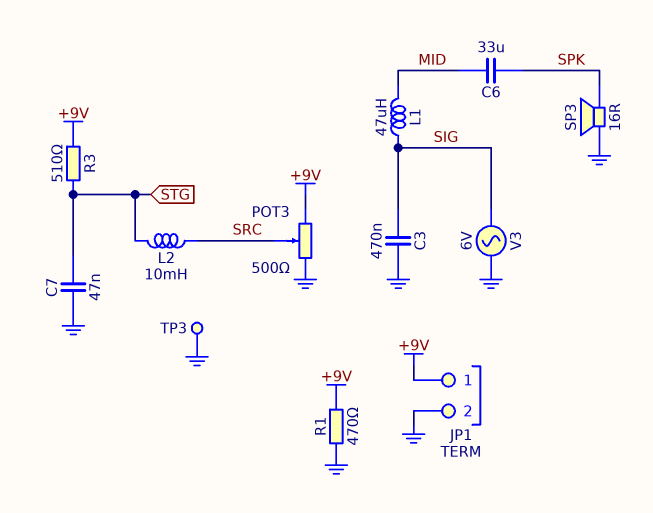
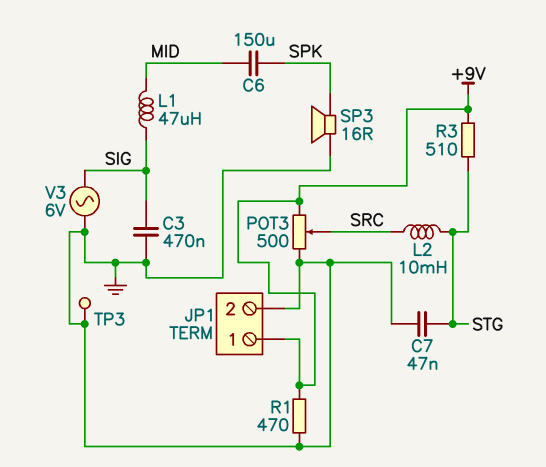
C6: 33uF (MID, SPK) -> 150uF (MID, SPK)

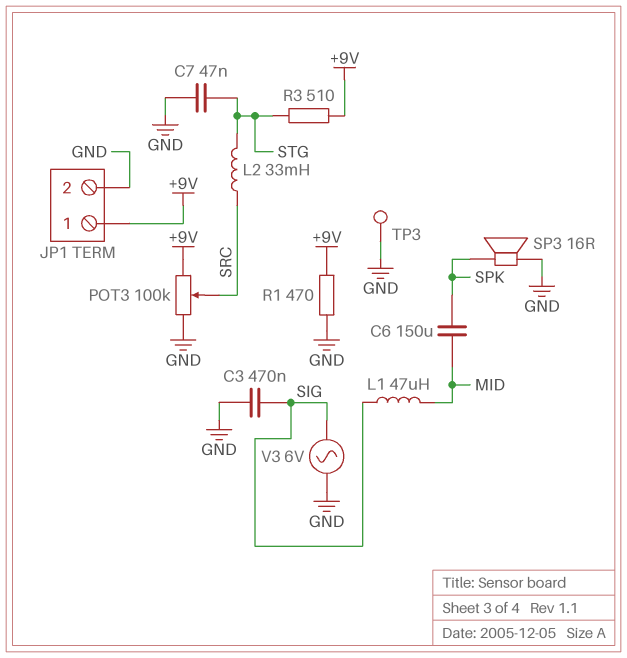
L2: 10mH (SRC, STG) -> 33mH (SRC, STG)
POT3: 500 (+9V, GND, wiper SRC) -> 100k (+9V, GND, wiper SRC)

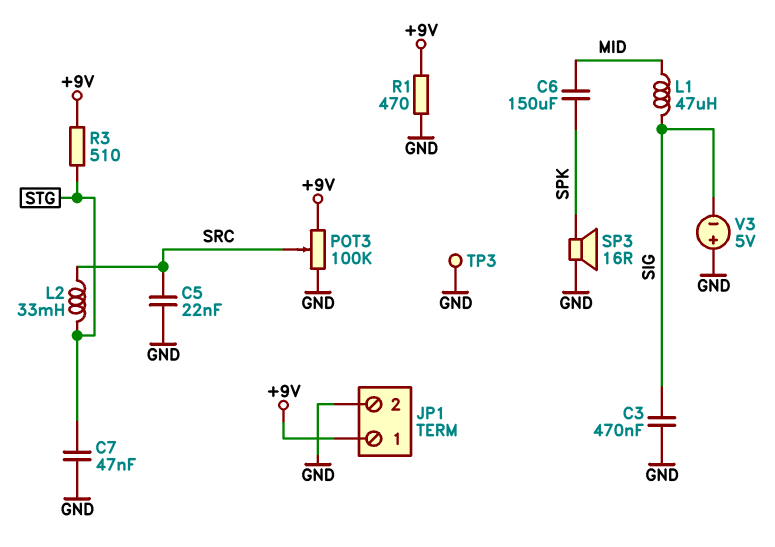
C5: none -> 22nF (GND, SRC)
V3: AC 6V (GND, SIG) -> 5V (plus GND, minus SIG)

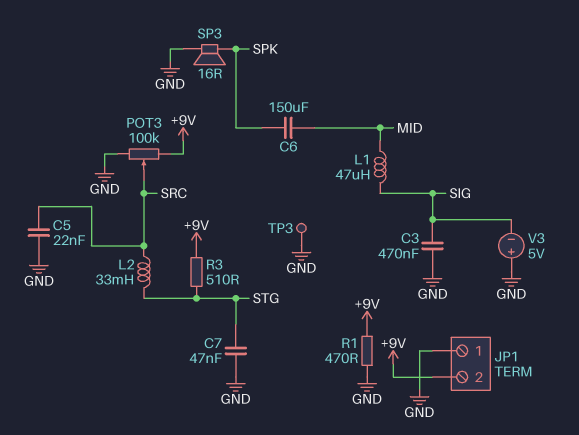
JP1 pin 1: +9V -> GND
JP1 pin 2: GND -> +9V

